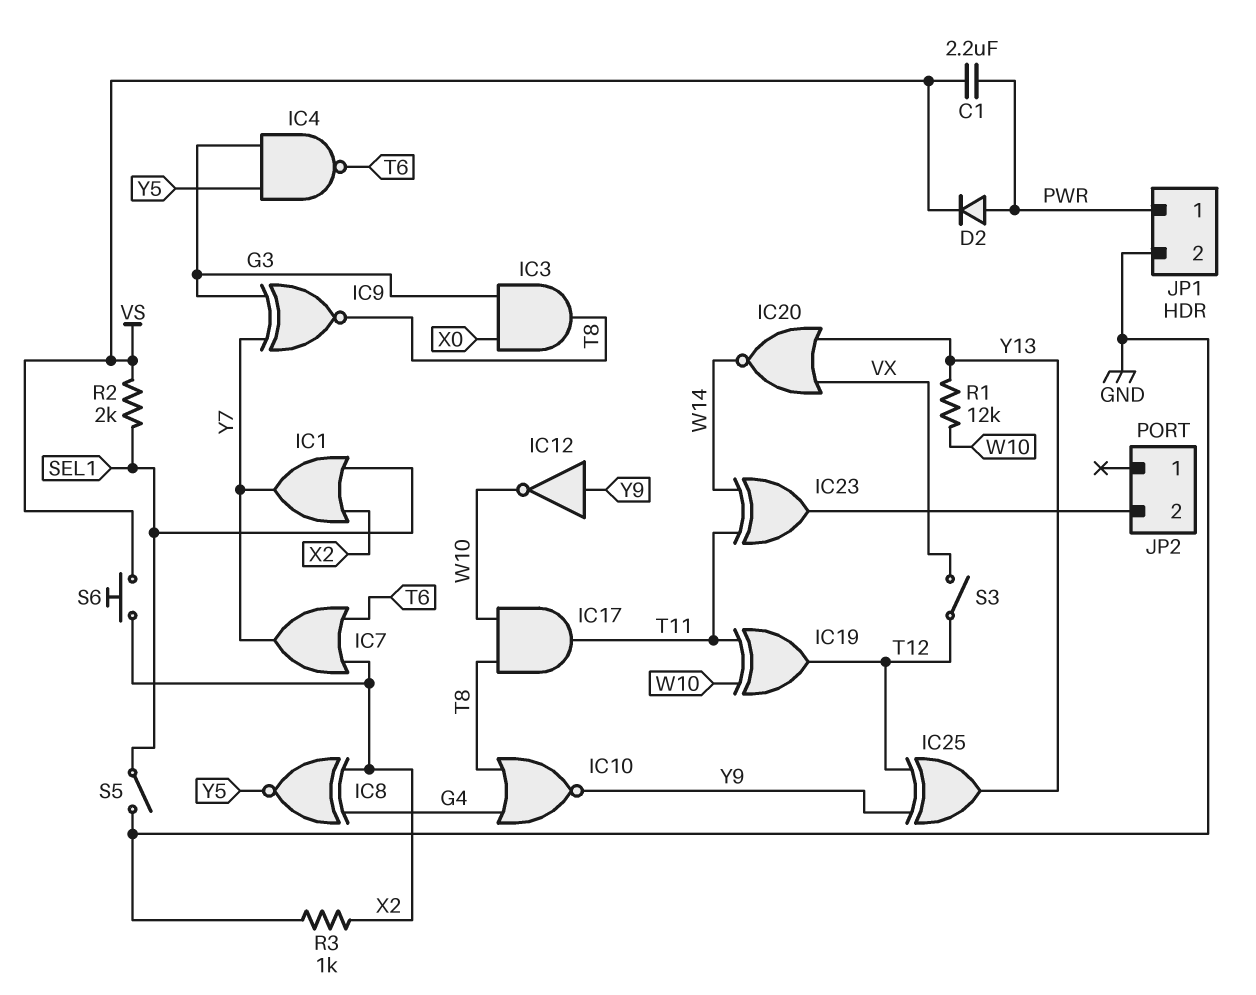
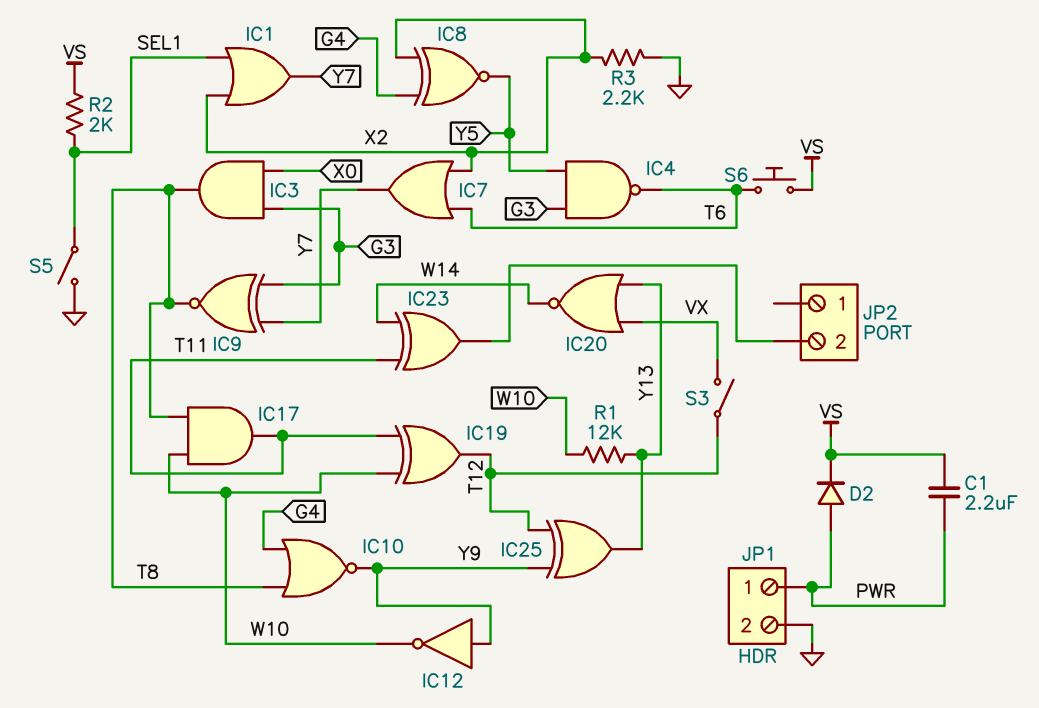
R3: 1k (GND, X2) -> 2.2k (GND, X2)
S6: button (VS, X2) -> button (T6, VS)

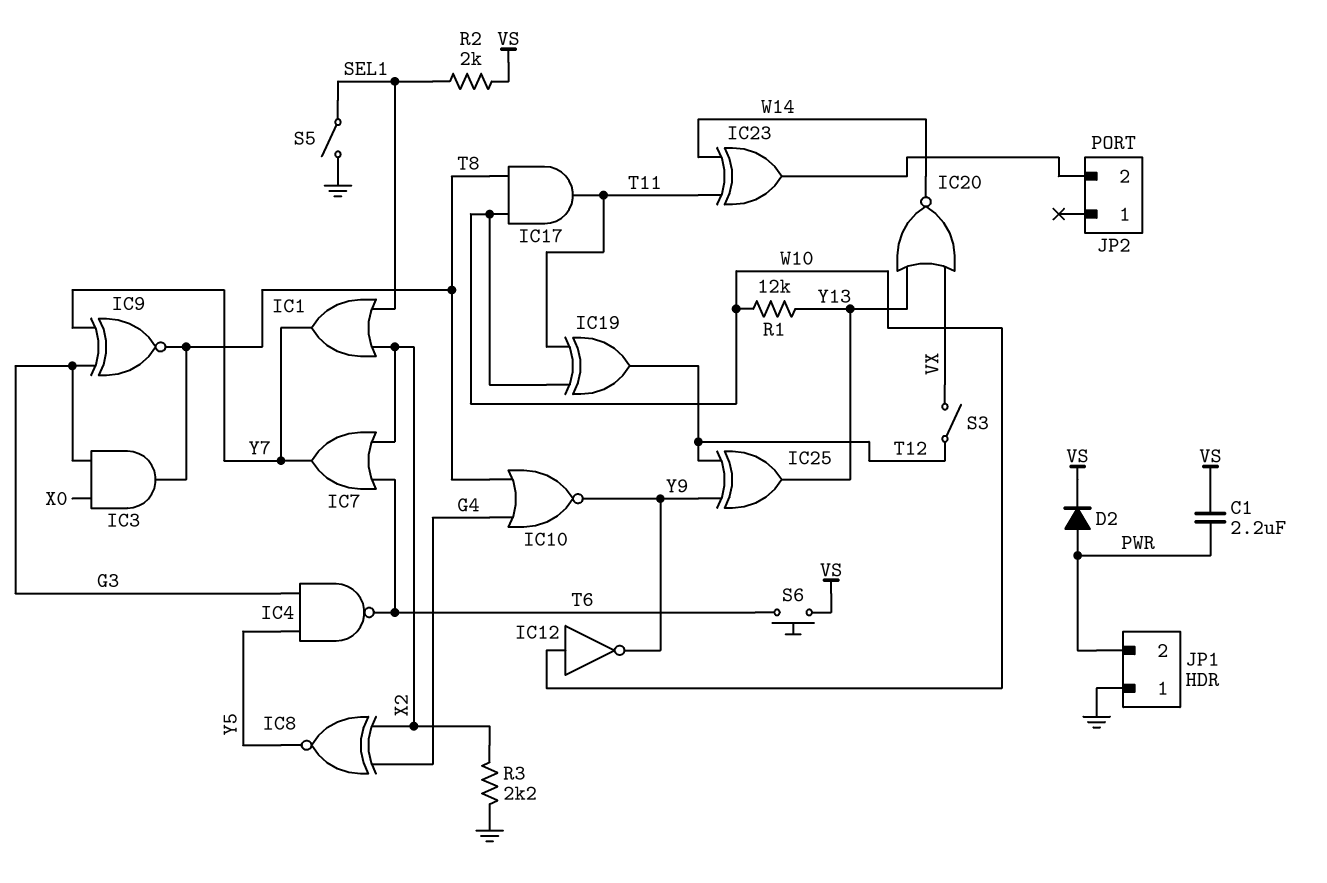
IC12: NOT (in Y9, out W10) -> NOT (in W10, out Y9)
JP1 pin 1: PWR -> GND
JP1 pin 2: GND -> PWR

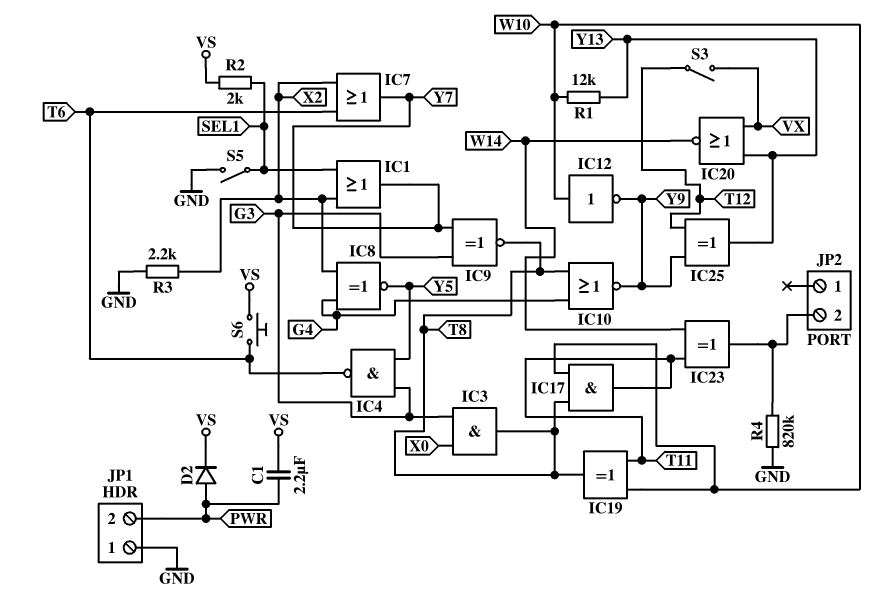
IC19: XOR (in T11, in W10, out T12) -> XOR (in T11, in W10, out T8)
R4: none -> 820k (GND, JP2/2)

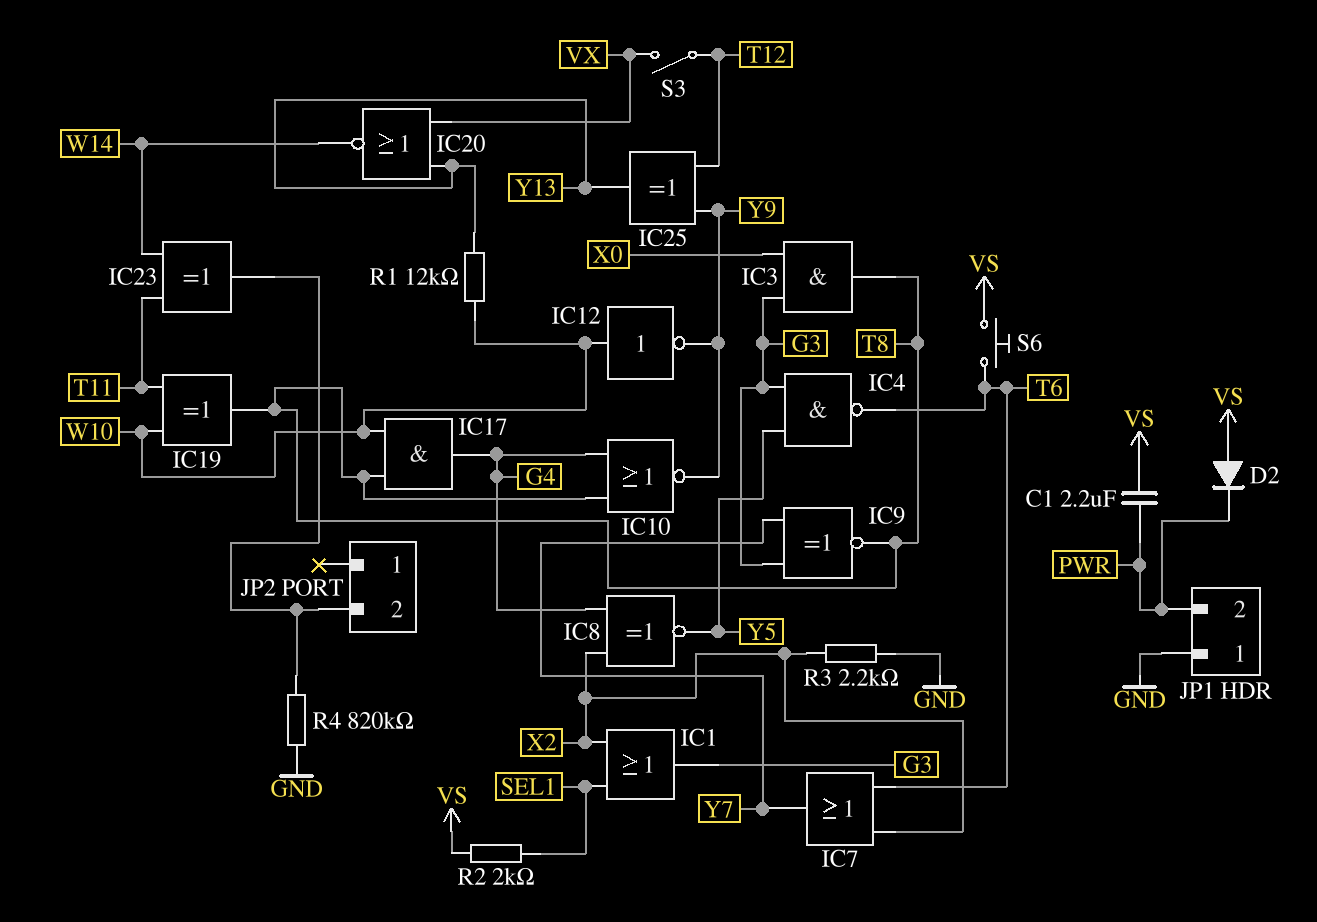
D2: diode (A PWR, K VS) -> diode (A VS, K PWR)
IC1: OR (in SEL1, in X2, out Y7) -> OR (in SEL1, in X2, out G3)
IC17: AND (in T8, in W10, out T11) -> AND (in T8, in W10, out G4)
S5: switch (GND, SEL1) -> none

